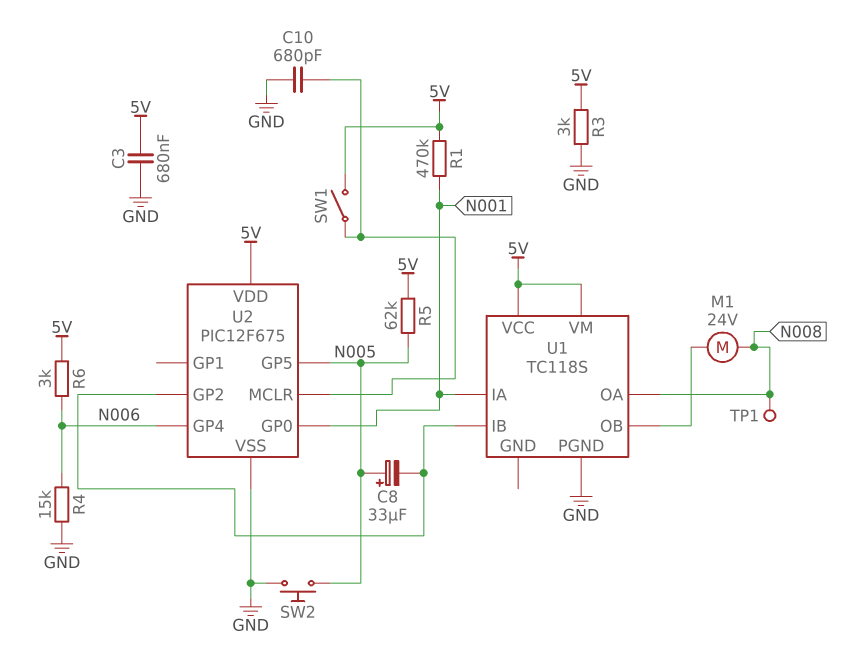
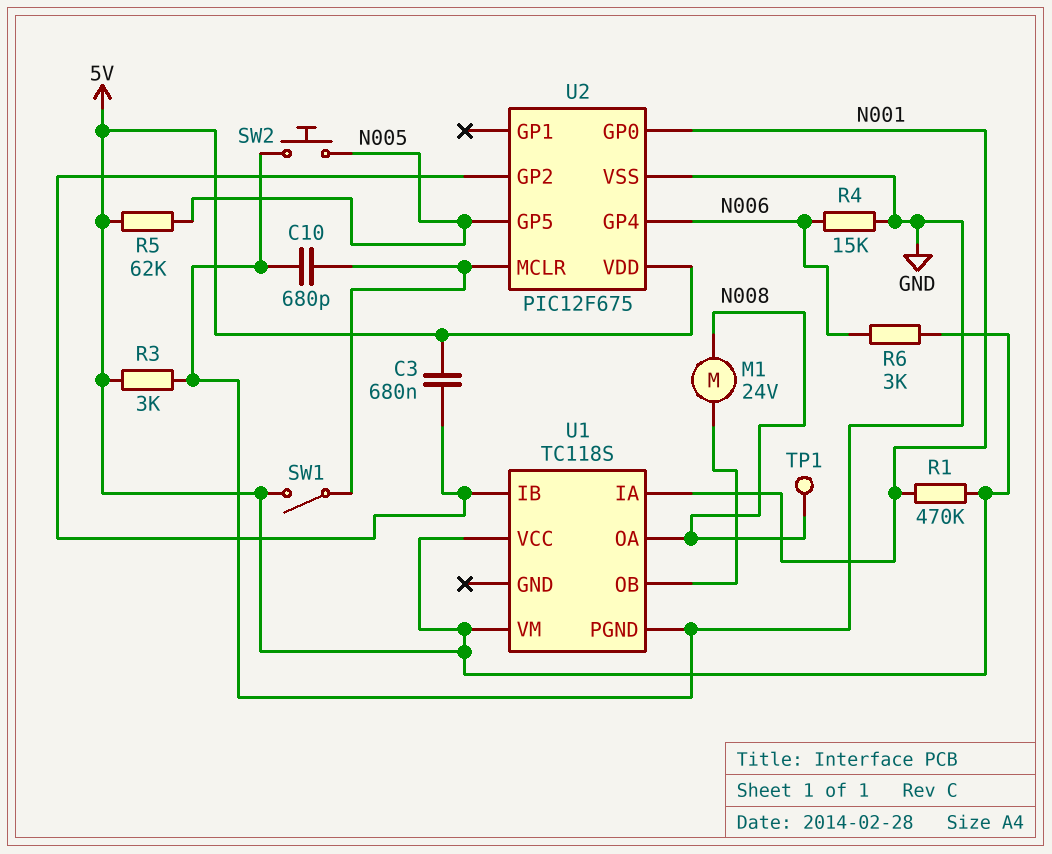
C3: 680nF (5V, GND) -> 680nF (5V, U1/IB)
C8: 33uF (plus N005, minus U1/IB) -> none

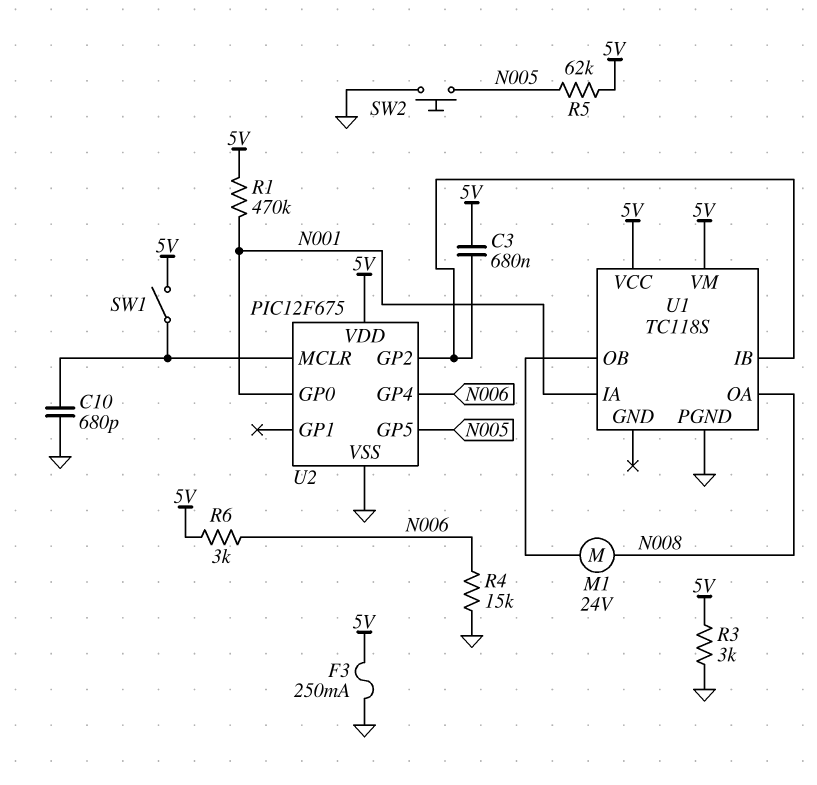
F3: none -> 250mA (5V, GND)
TP1: test point (N008) -> none

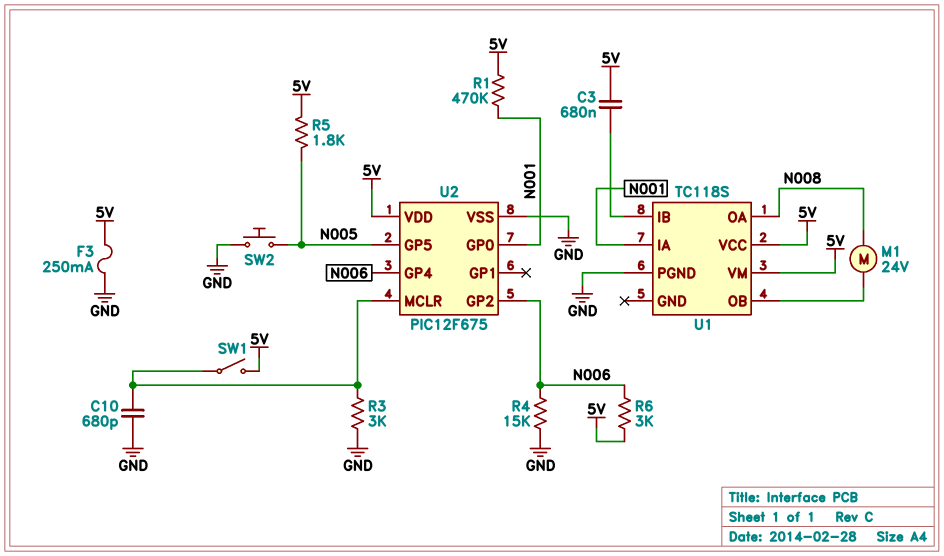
R3: 3k (5V, GND) -> 3k (GND, U2/MCLR)
R5: 62k (5V, N005) -> 1.8k (5V, N005)
U2 pin GP2: U1/IB -> N006

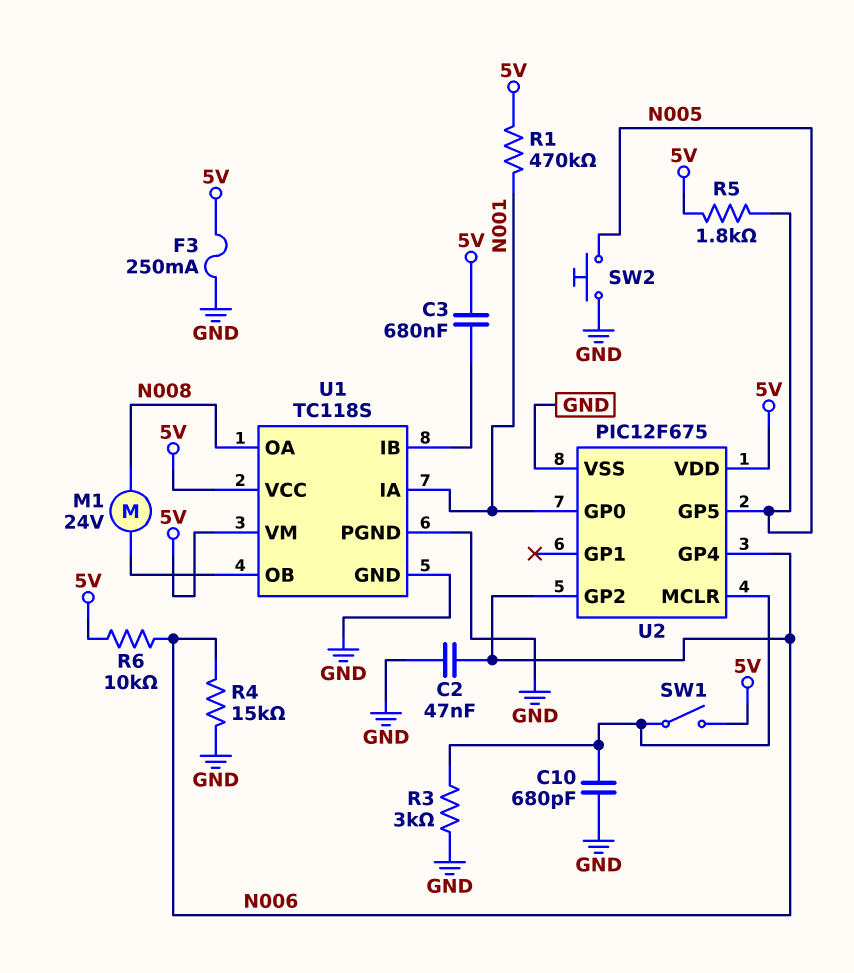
C2: none -> 47nF (GND, N006)
R6: 3k (5V, N006) -> 10k (5V, N006)
U1 pin GND: none -> GND

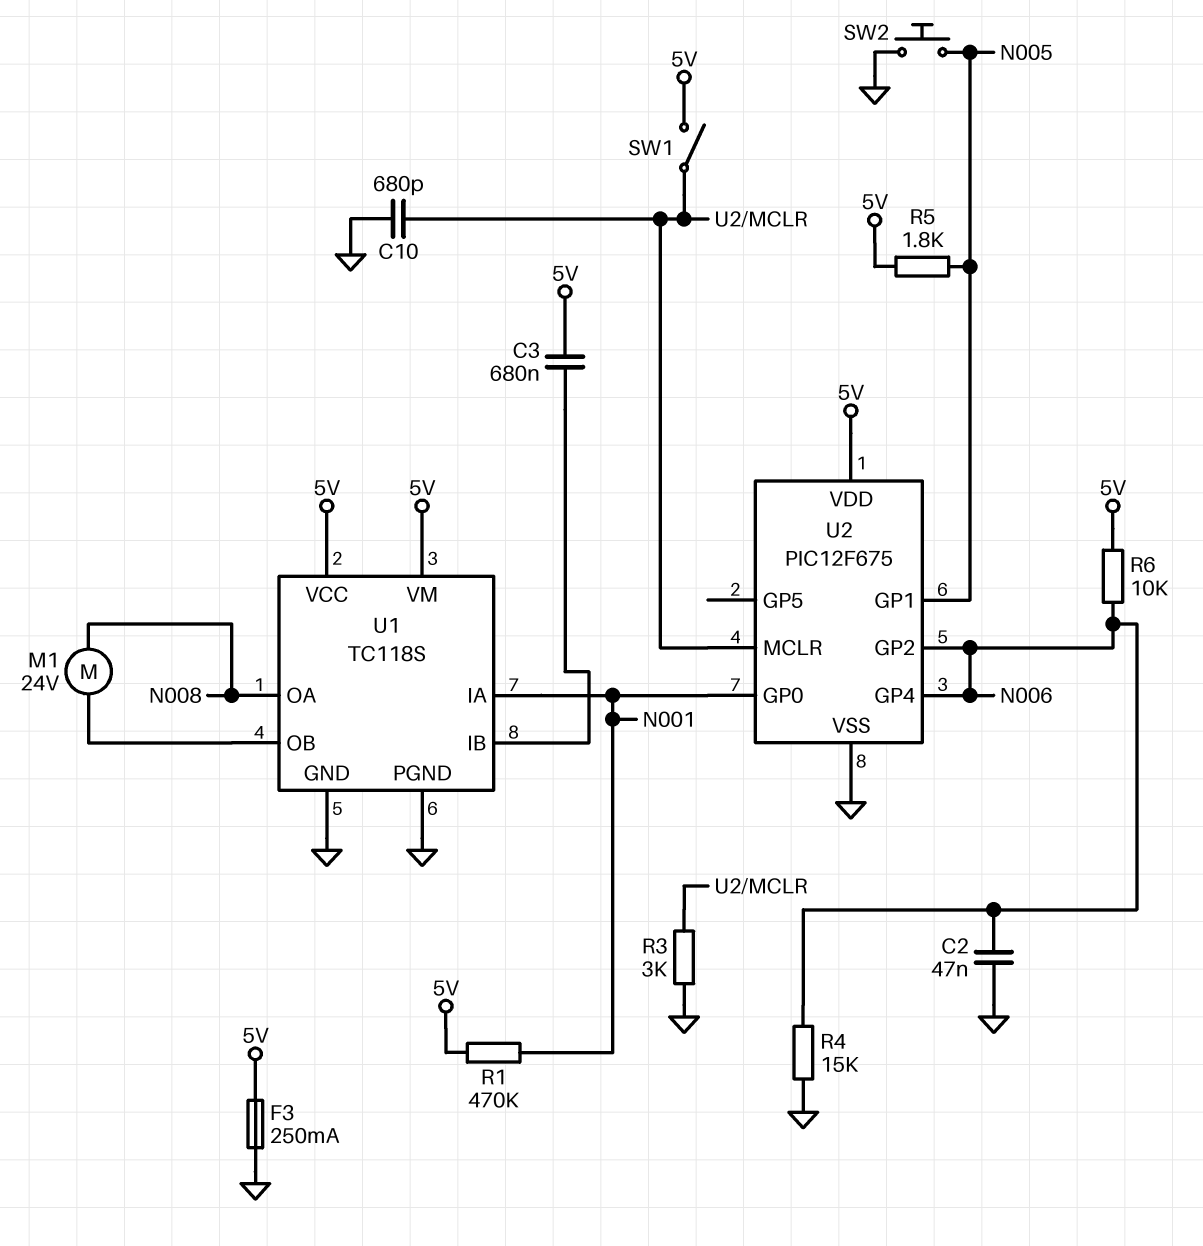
U2 pin GP1: none -> N005
U2 pin GP5: N005 -> none

